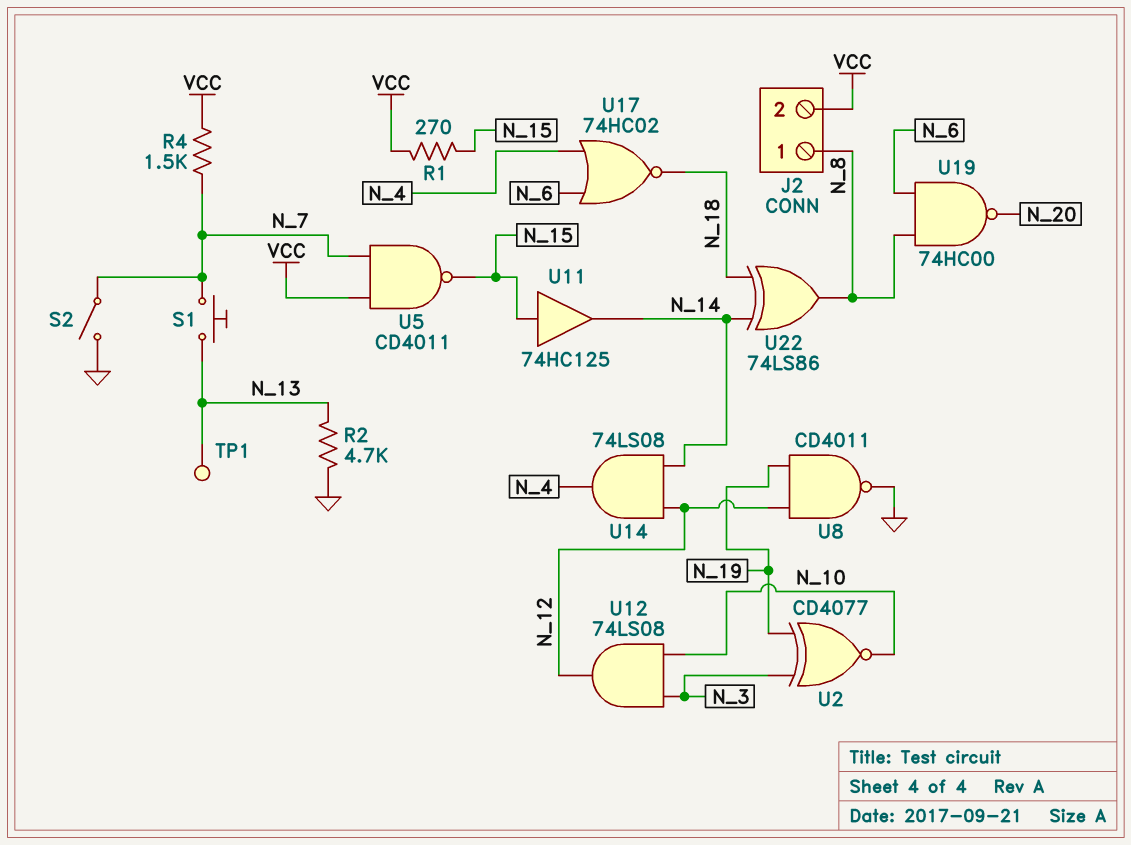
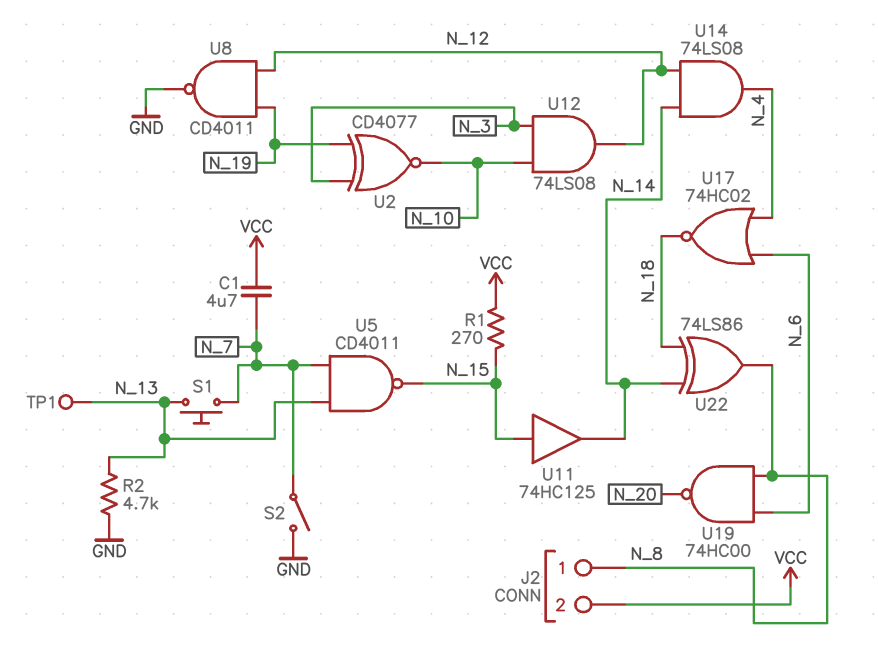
C1: none -> 4.7uF (N_7, VCC)
R4: 1.5k (N_7, VCC) -> none
U5: NAND CD4011 (in N_7, in VCC, out N_15) -> NAND CD4011 (in N_7, in N_13, out N_15)

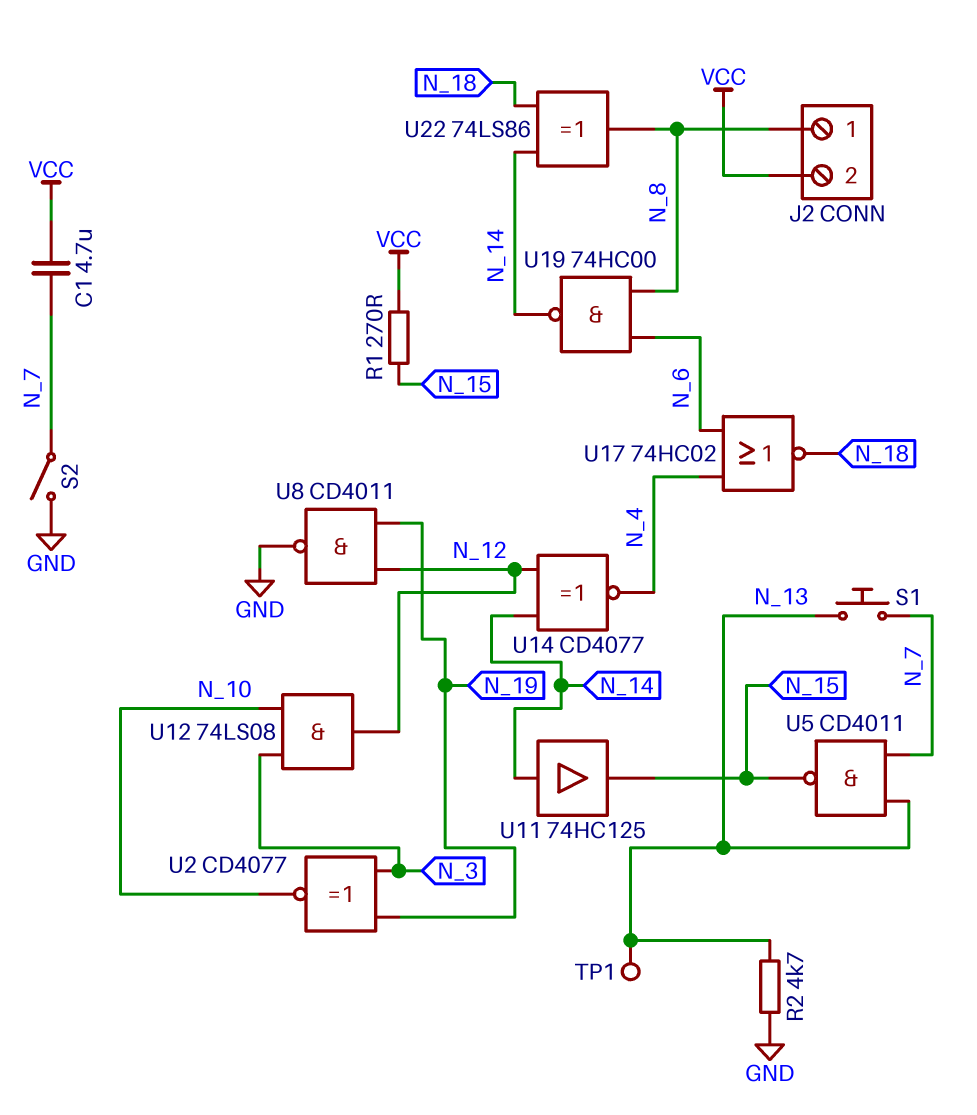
U11: buffer 74HC125 (in N_15, out N_14) -> buffer 74HC125 (in N_14, out N_15)
U14: AND 74LS08 (in N_12, in N_14, out N_4) -> XNOR CD4077 (in N_12, in N_14, out N_4)
U19: NAND 74HC00 (in N_6, in N_8, out N_20) -> NAND 74HC00 (in N_6, in N_8, out N_14)

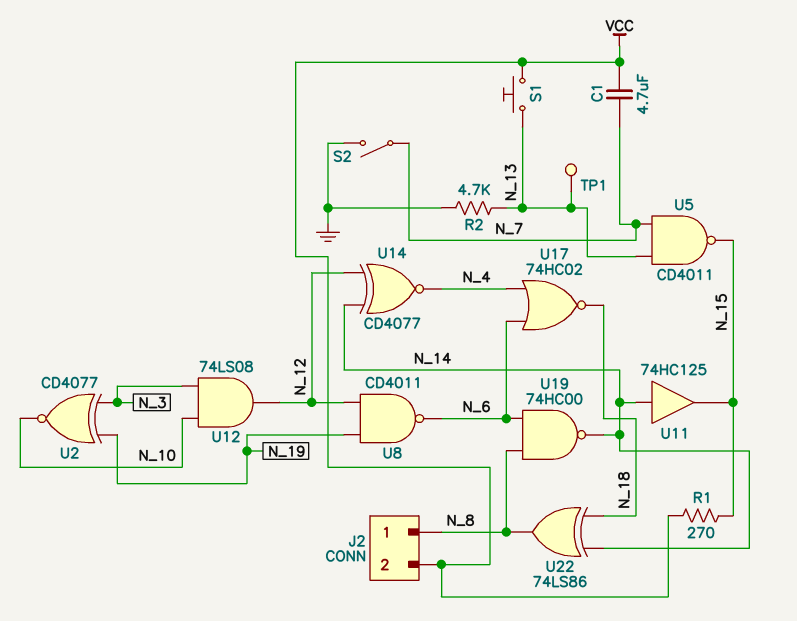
S1: button (N_7, N_13) -> button (N_13, VCC)
U8: NAND CD4011 (in N_12, in N_19, out GND) -> NAND CD4011 (in N_12, in N_19, out N_6)

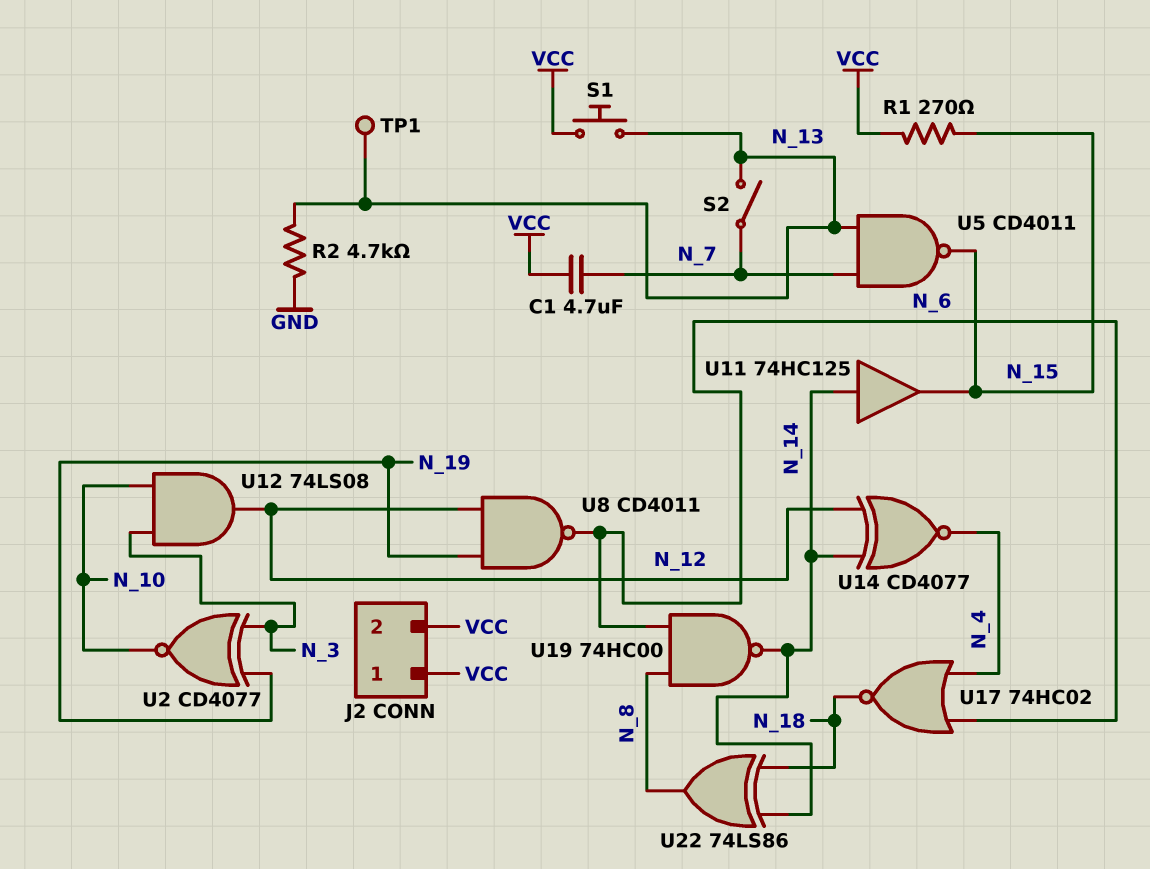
J2 pin 1: N_8 -> VCC
S2: switch (GND, N_7) -> switch (N_7, N_13)

